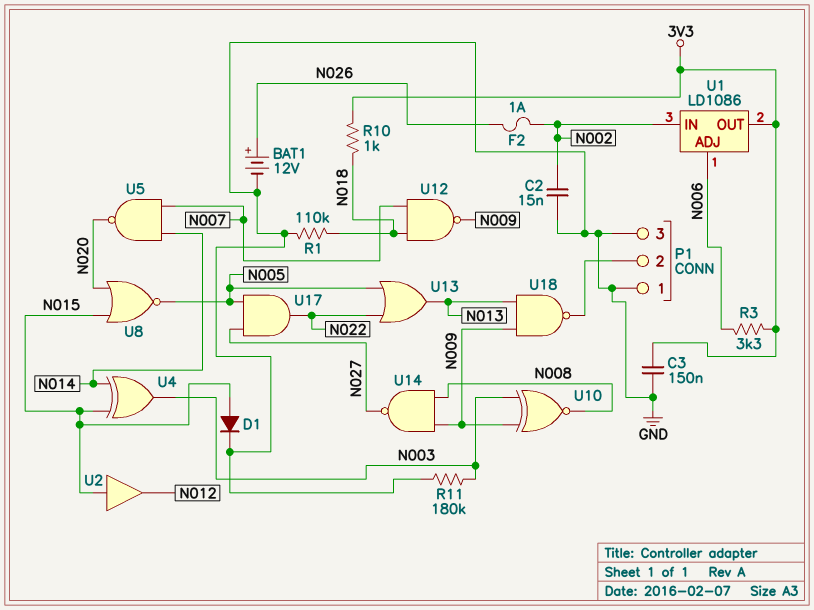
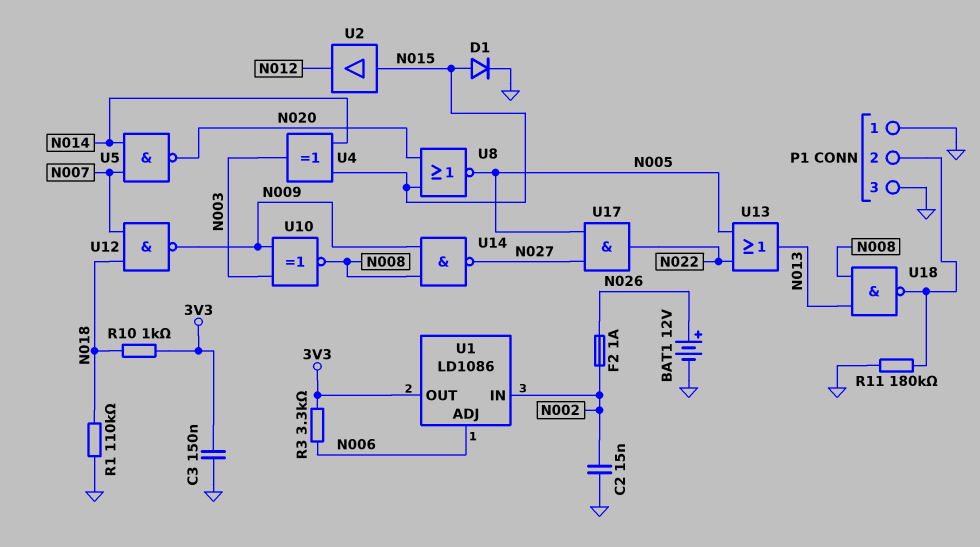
R11: 180k (GND, N003) -> 180k (GND, P1/2)
U18: NAND (in N009, in N013, out P1/2) -> NAND (in N008, in N013, out P1/2)

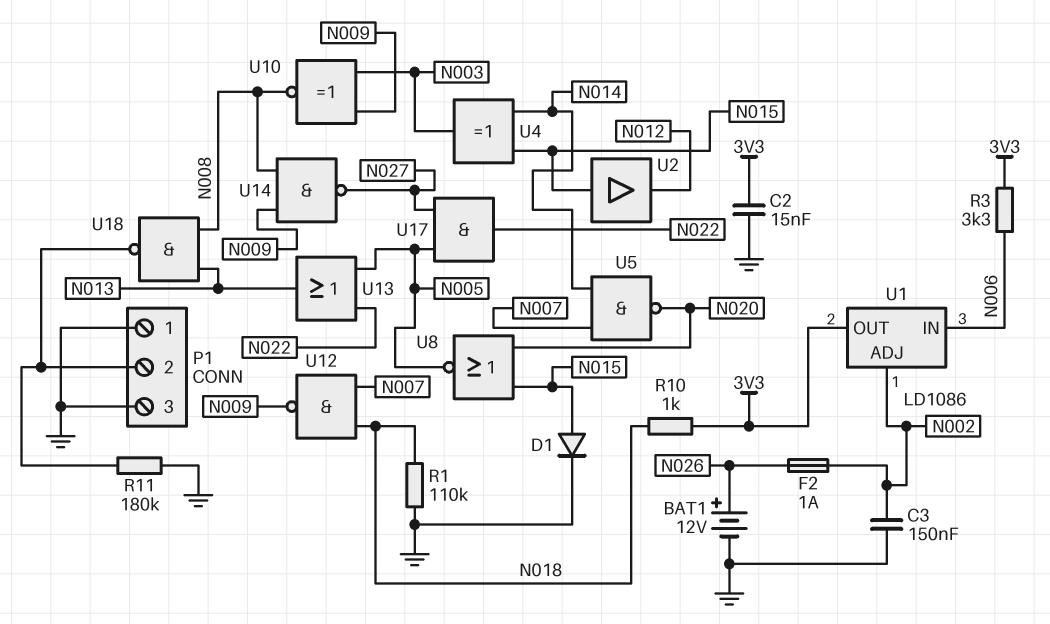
C2: 15nF (GND, N002) -> 15nF (3V3, GND)
C3: 150nF (3V3, GND) -> 150nF (GND, N002)
U1 pin ADJ: N006 -> N002
U1 pin IN: N002 -> N006

